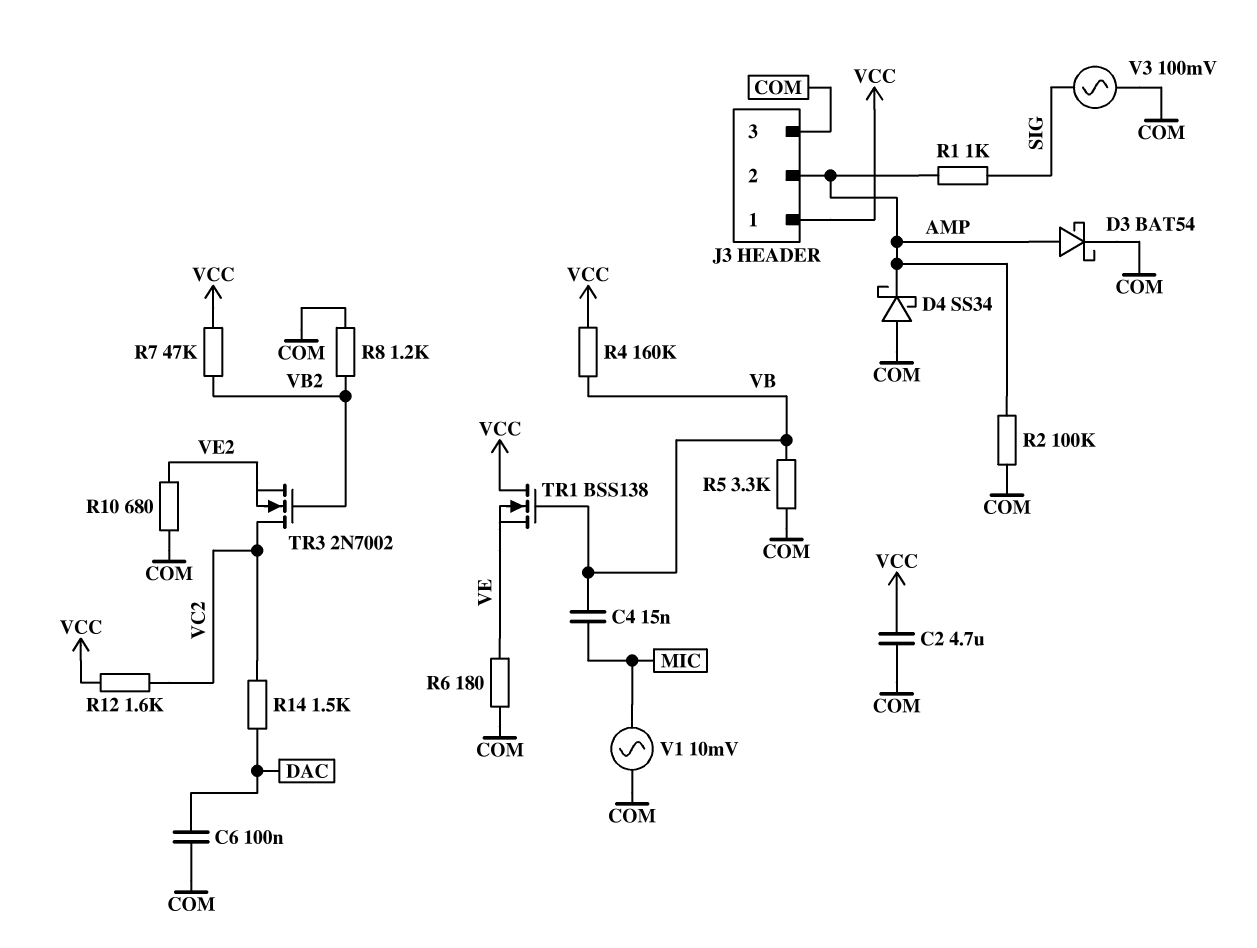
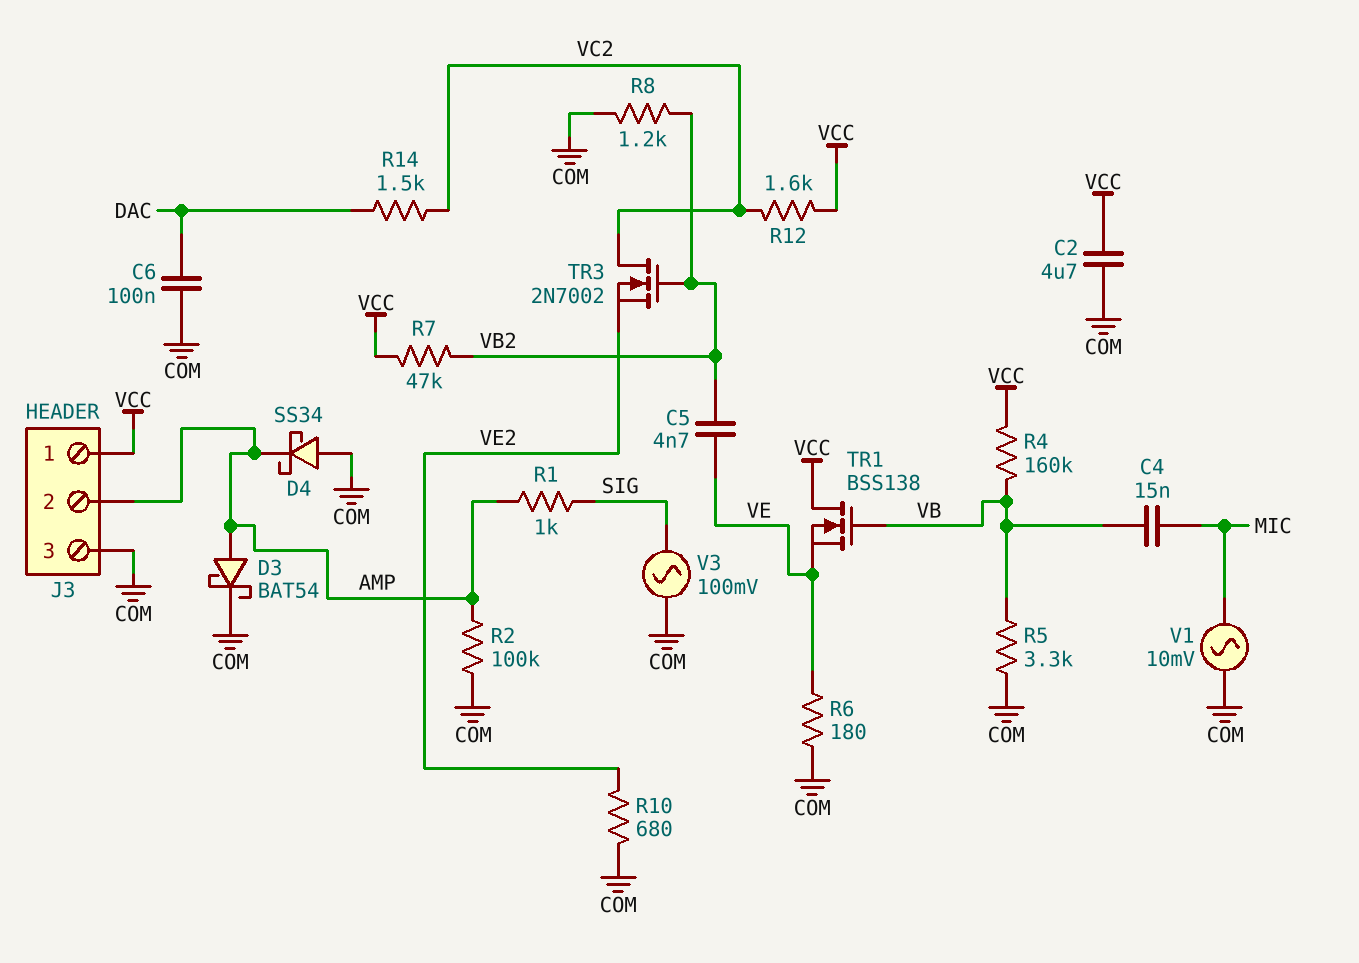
C5: none -> 4.7nF (VB2, VE)

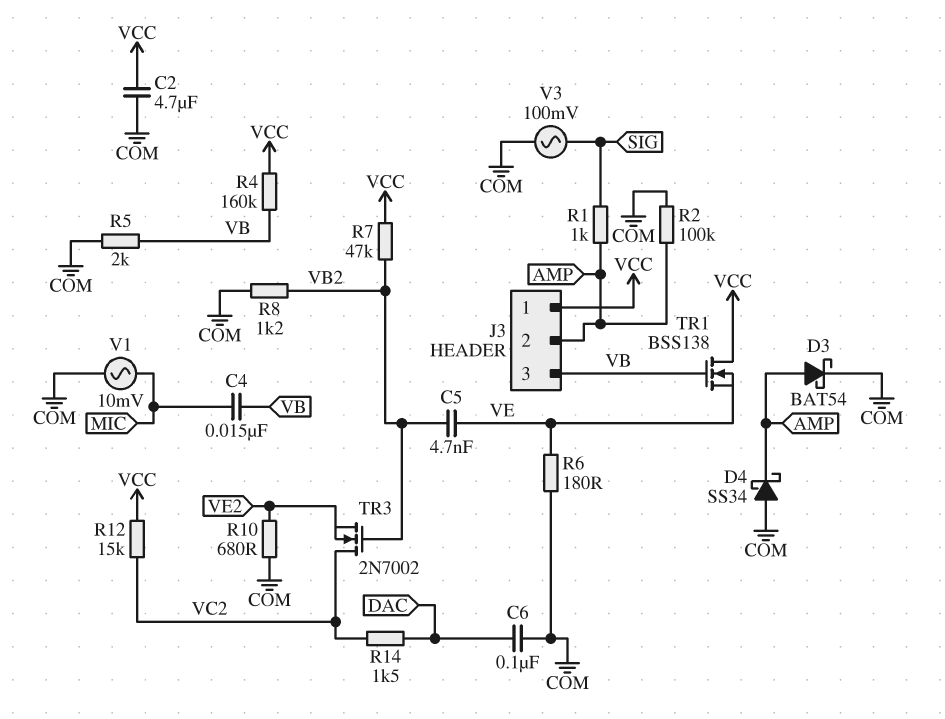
J3 pin 3: COM -> VB
R5: 3.3k (COM, VB) -> 2k (COM, VB)
R12: 1.6k (VC2, VCC) -> 15k (VC2, VCC)

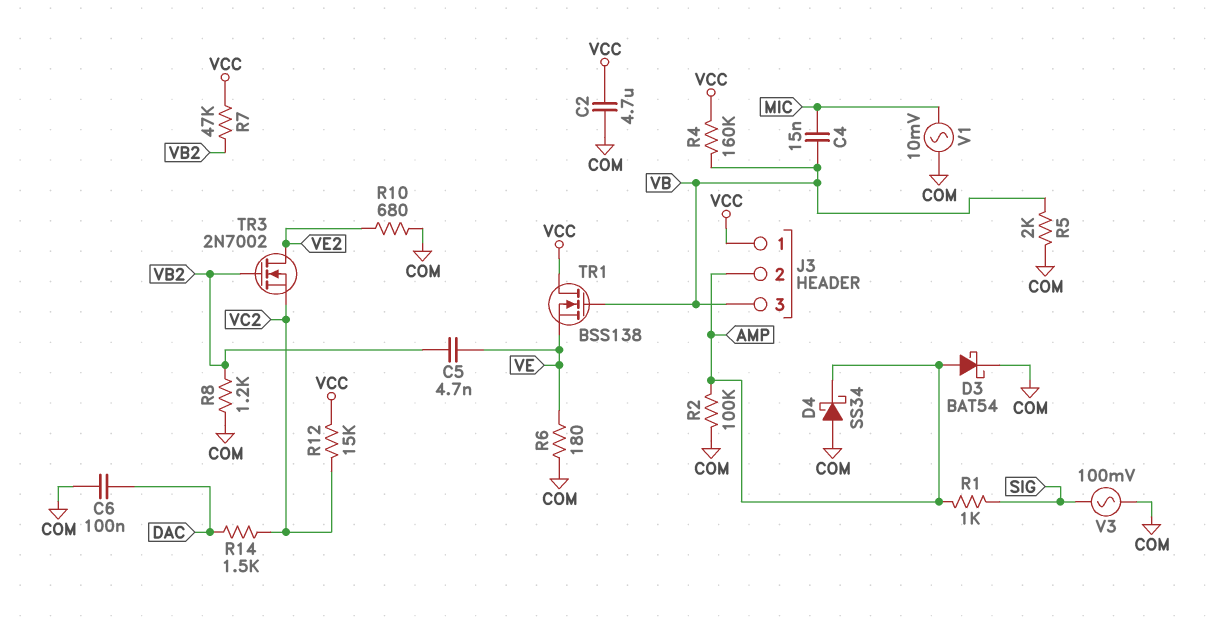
TR3: NMOS 2N7002 (G VB2, D VC2, S VE2) -> NMOS 2N7002 (G VB2, D VE2, S VC2)

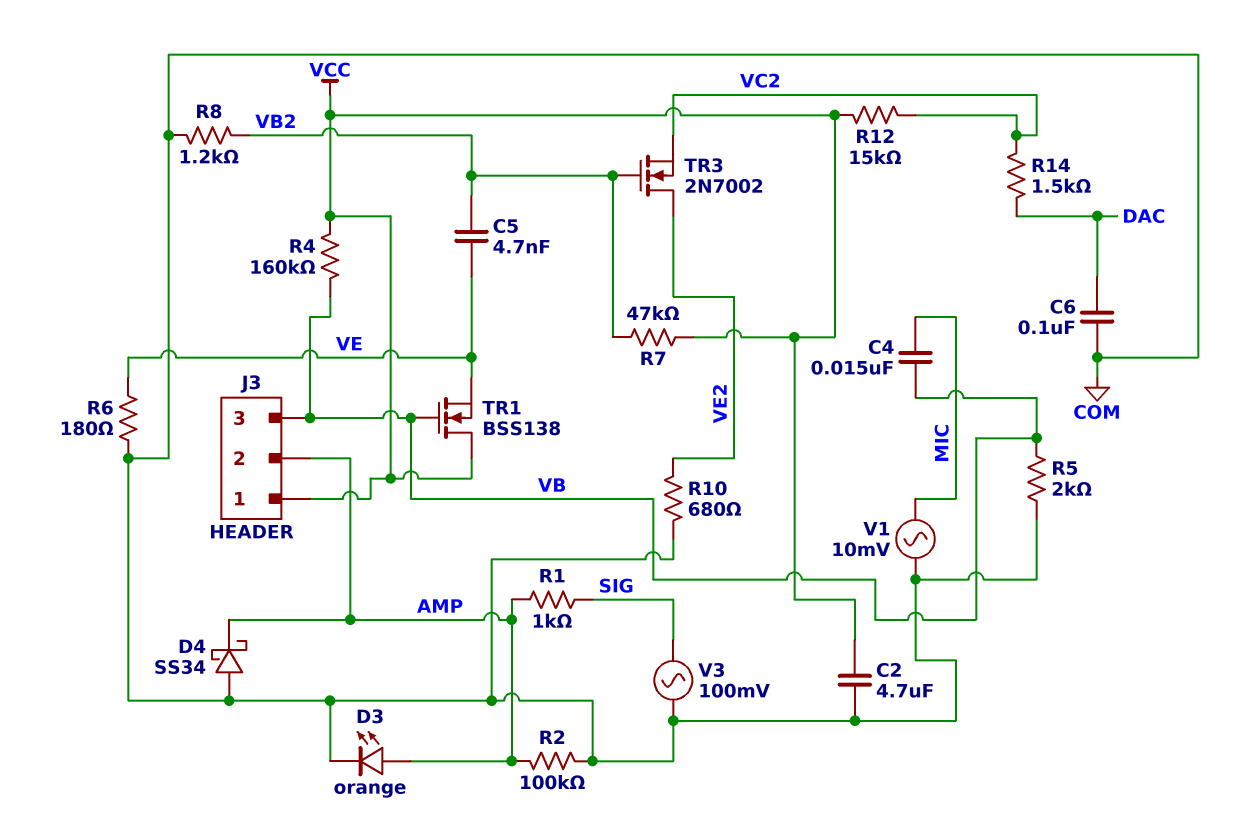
D3: schottky BAT54 (A AMP, K COM) -> LED orange (A AMP, K COM)

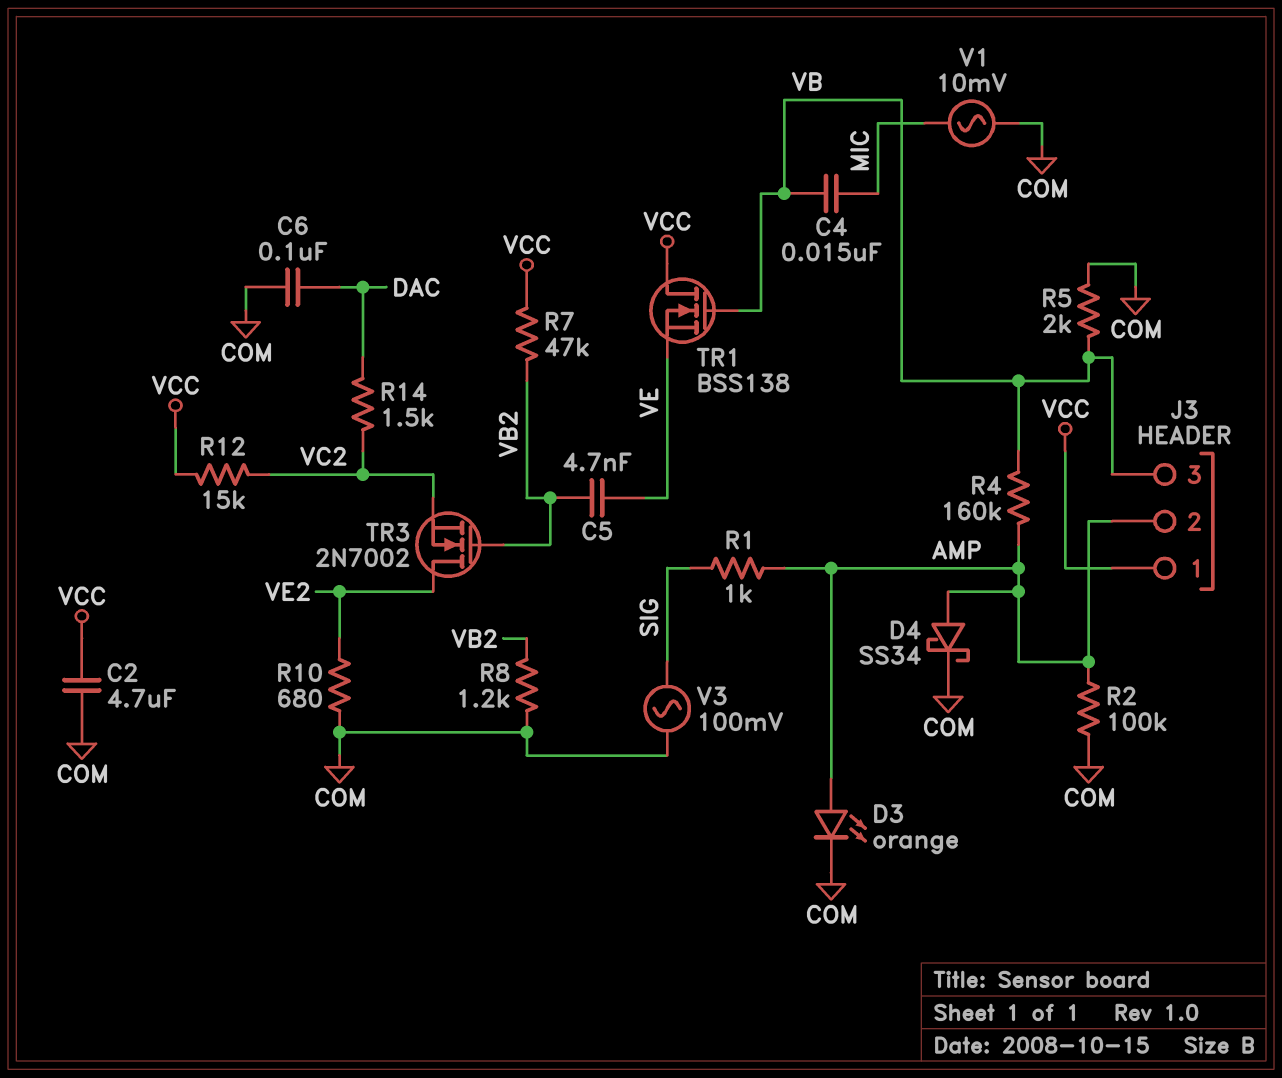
D4: schottky SS34 (A COM, K AMP) -> schottky SS34 (A AMP, K COM)
R4: 160k (VB, VCC) -> 160k (AMP, VB)
R6: 180 (COM, VE) -> none

